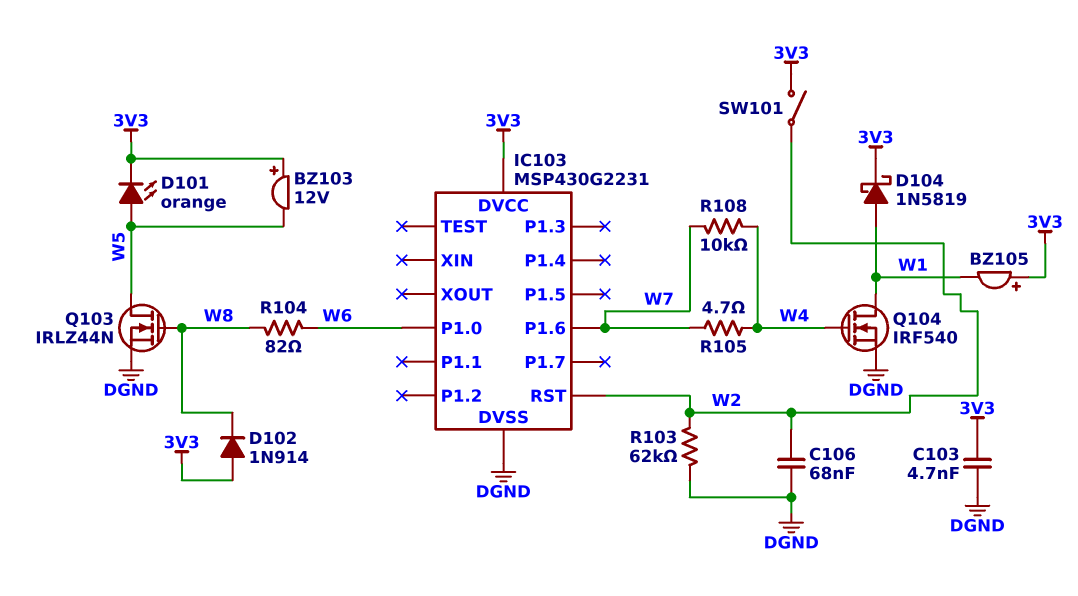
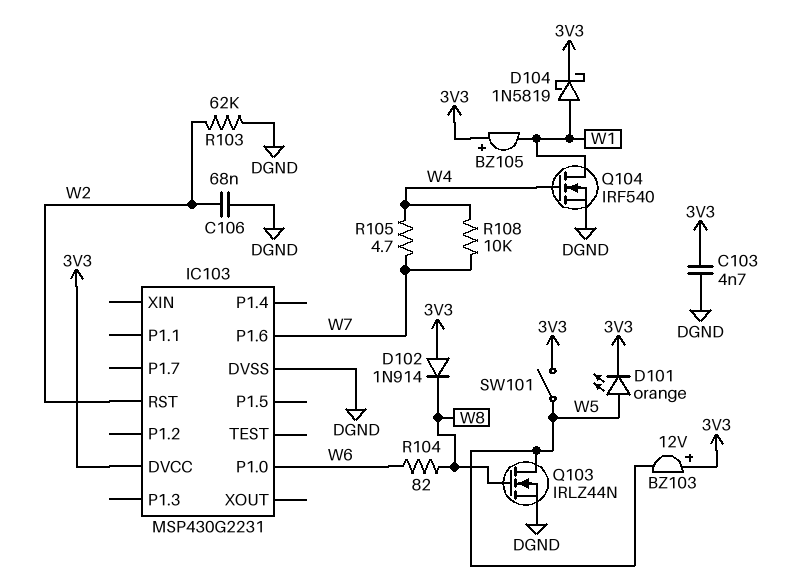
SW101: switch (3V3, W2) -> switch (3V3, W5)

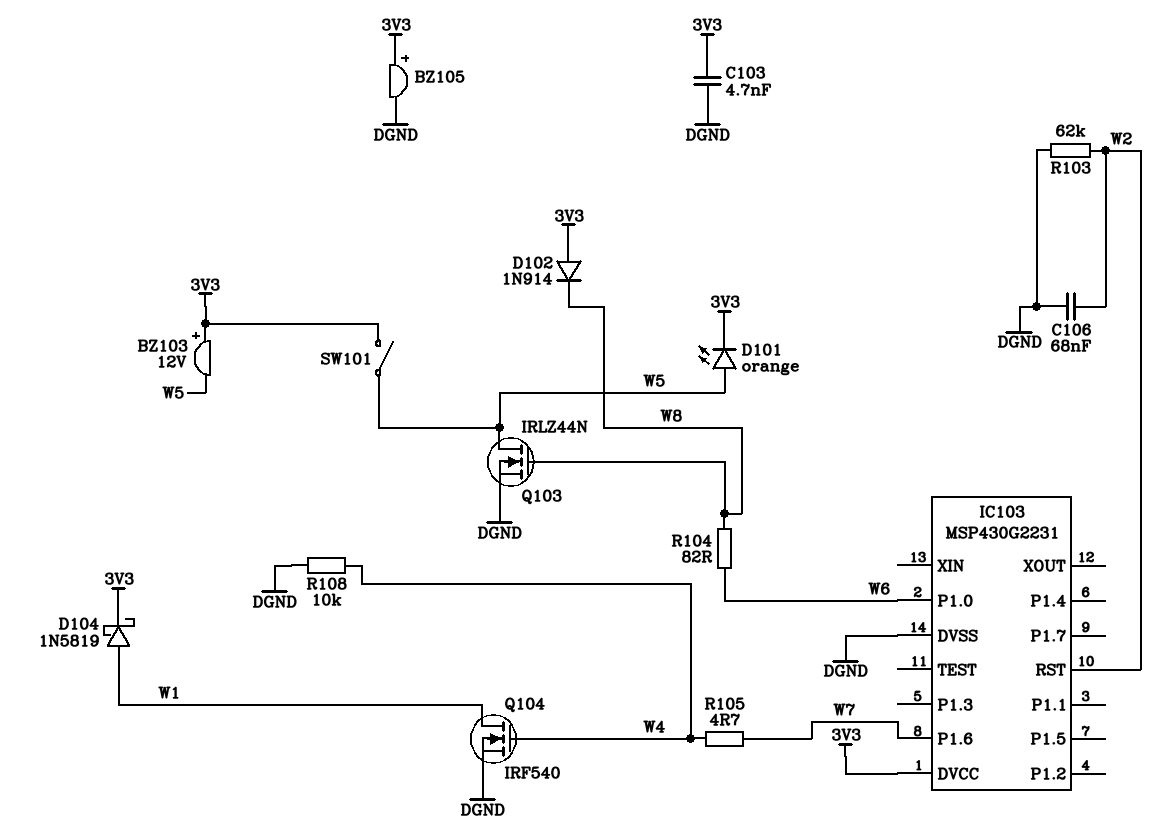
BZ105: buzzer (plus 3V3, minus W1) -> buzzer (plus 3V3, minus DGND)
R108: 10k (W4, W7) -> 10k (DGND, W4)

